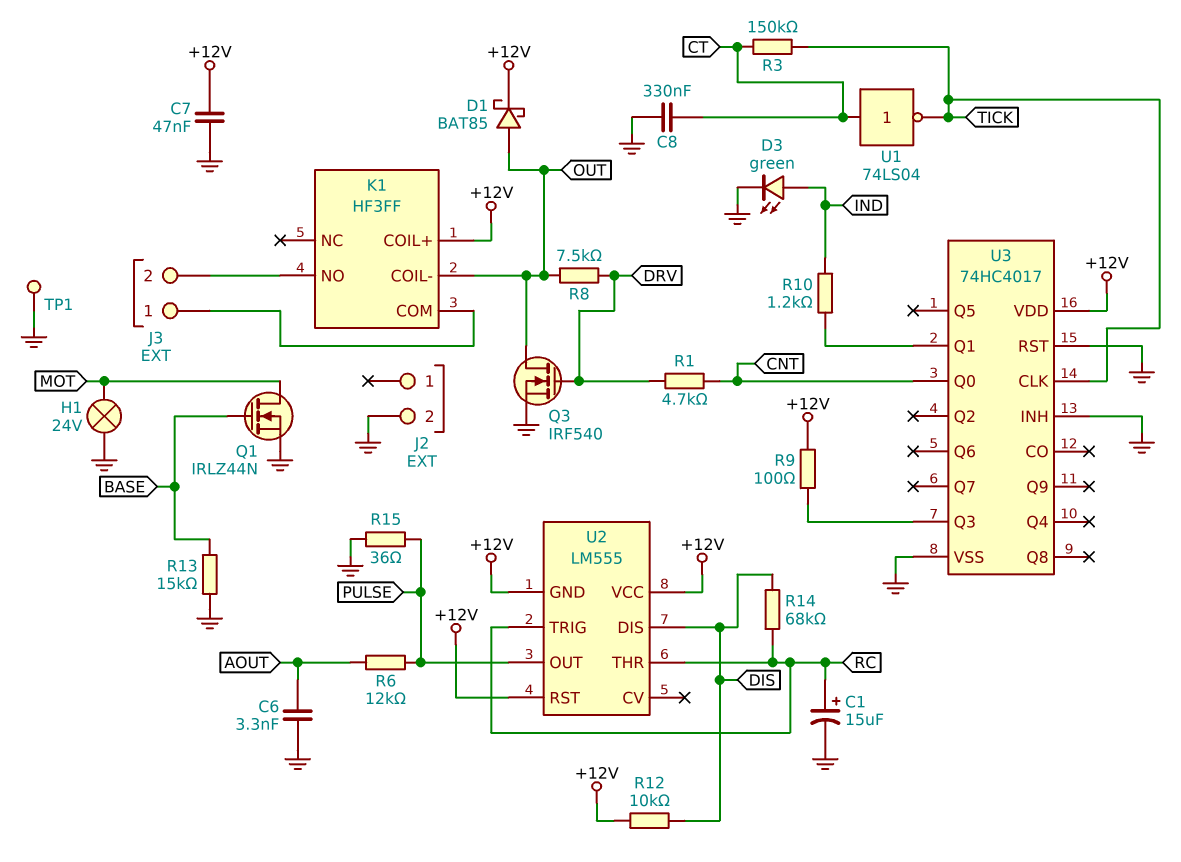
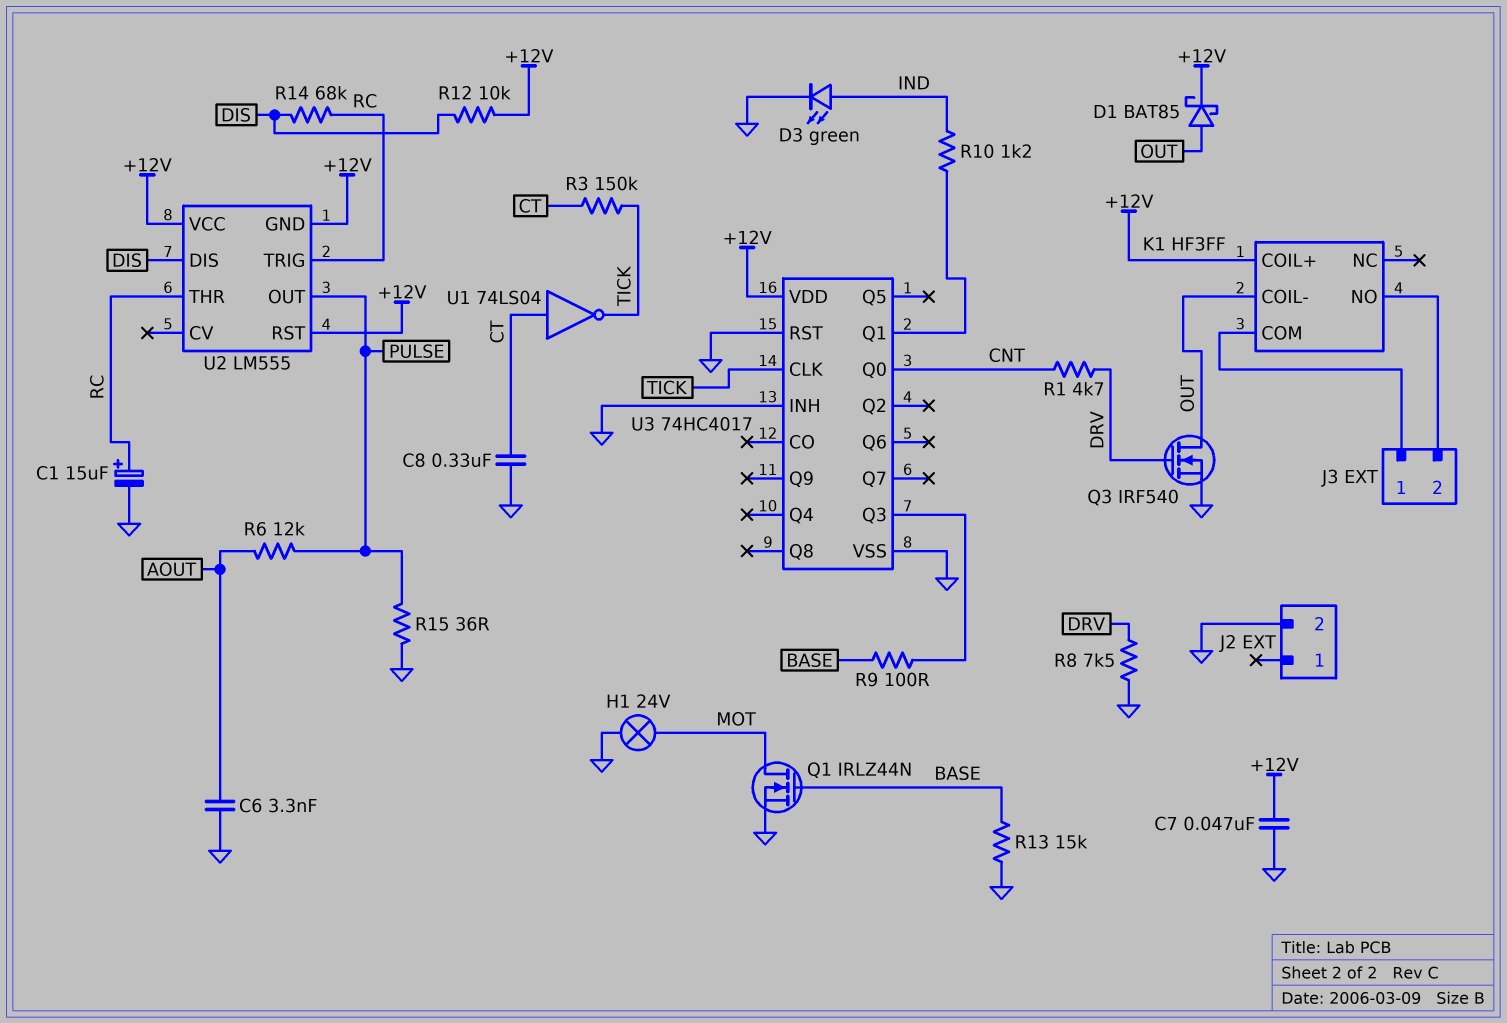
R8: 7.5k (DRV, OUT) -> 7.5k (DRV, GND)
R9: 100 (+12V, U3/Q3) -> 100 (BASE, U3/Q3)
TP1: test point (GND) -> none

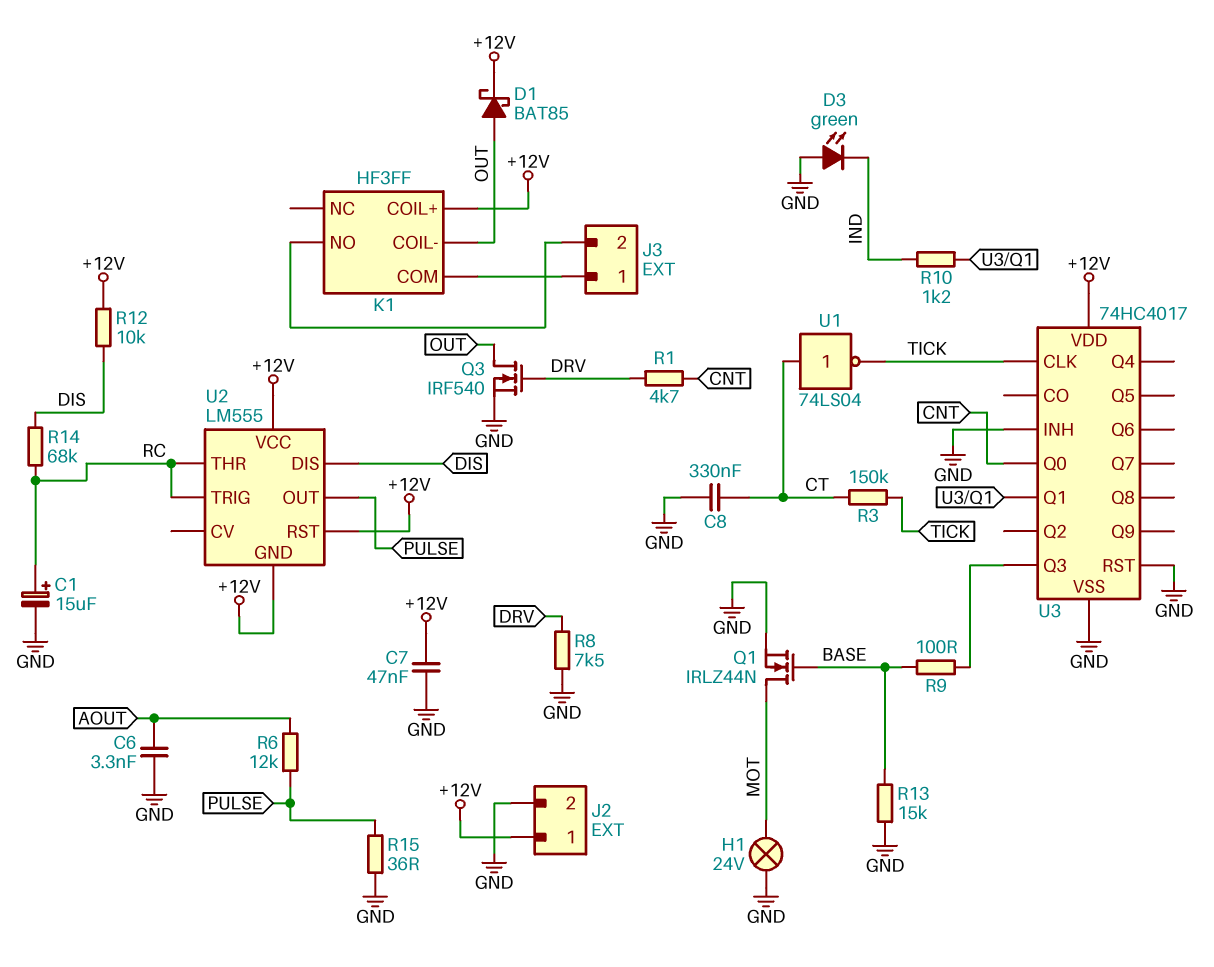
D3: LED green (A IND, K GND) -> LED green (A GND, K IND)
J2 pin 1: none -> +12V

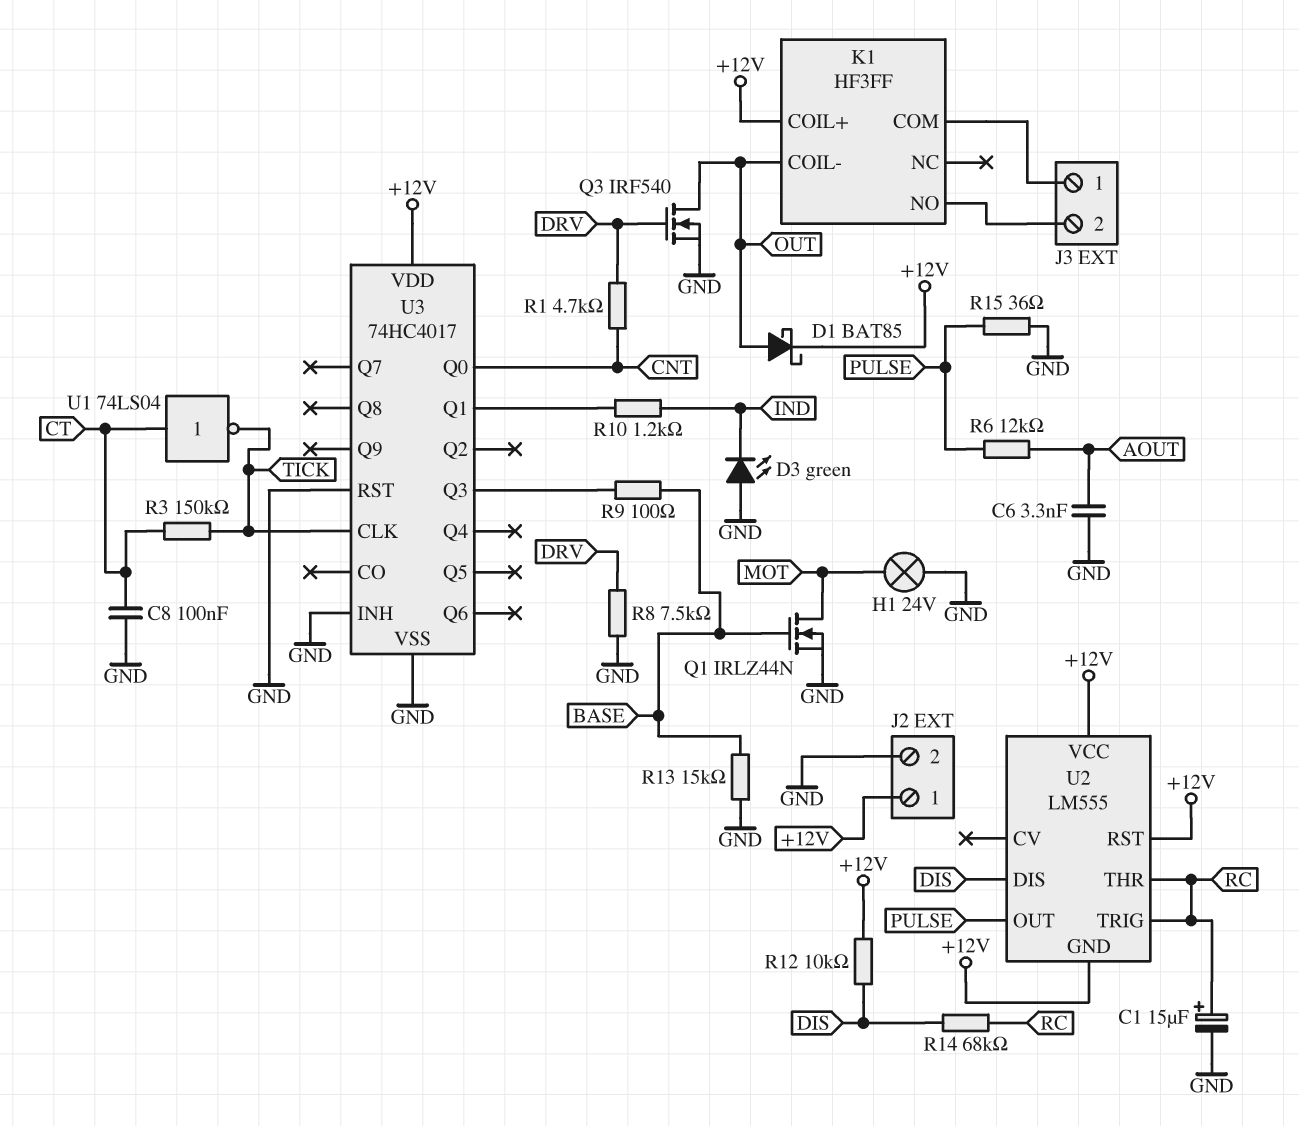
C7: 47nF (+12V, GND) -> none
C8: 330nF (CT, GND) -> 100nF (CT, GND)

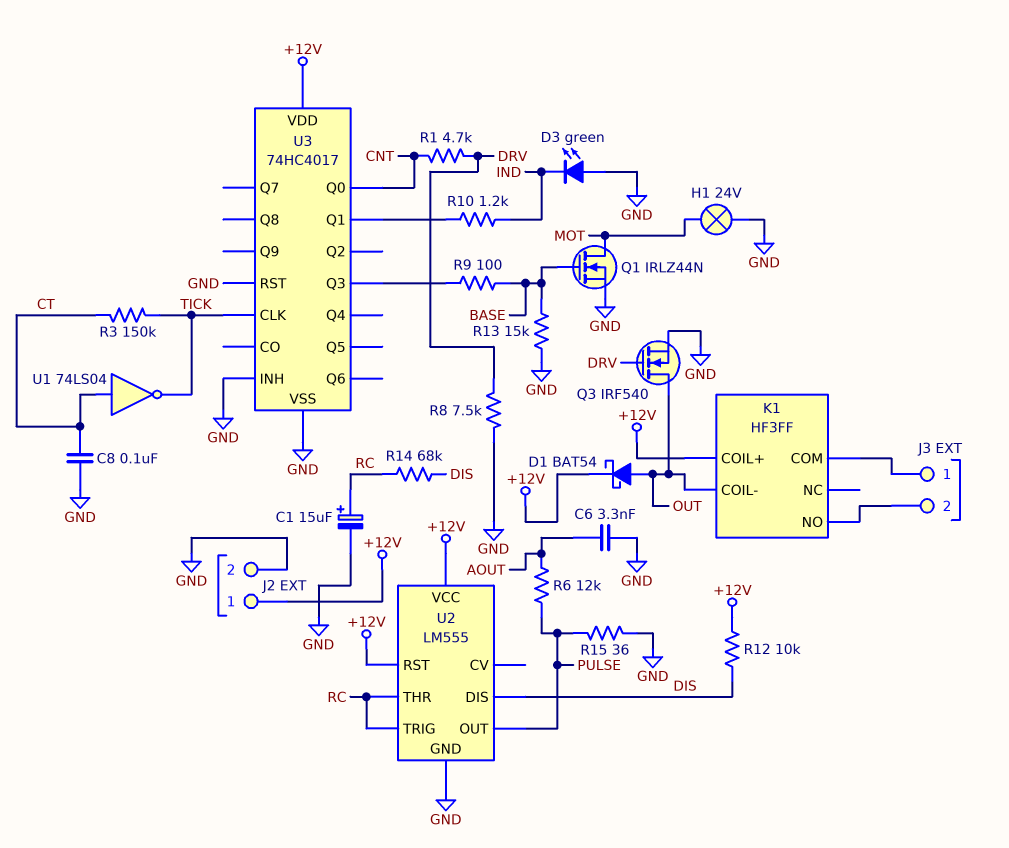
D1: schottky BAT85 (A OUT, K +12V) -> schottky BAT54 (A OUT, K +12V)
U2 pin GND: +12V -> GND

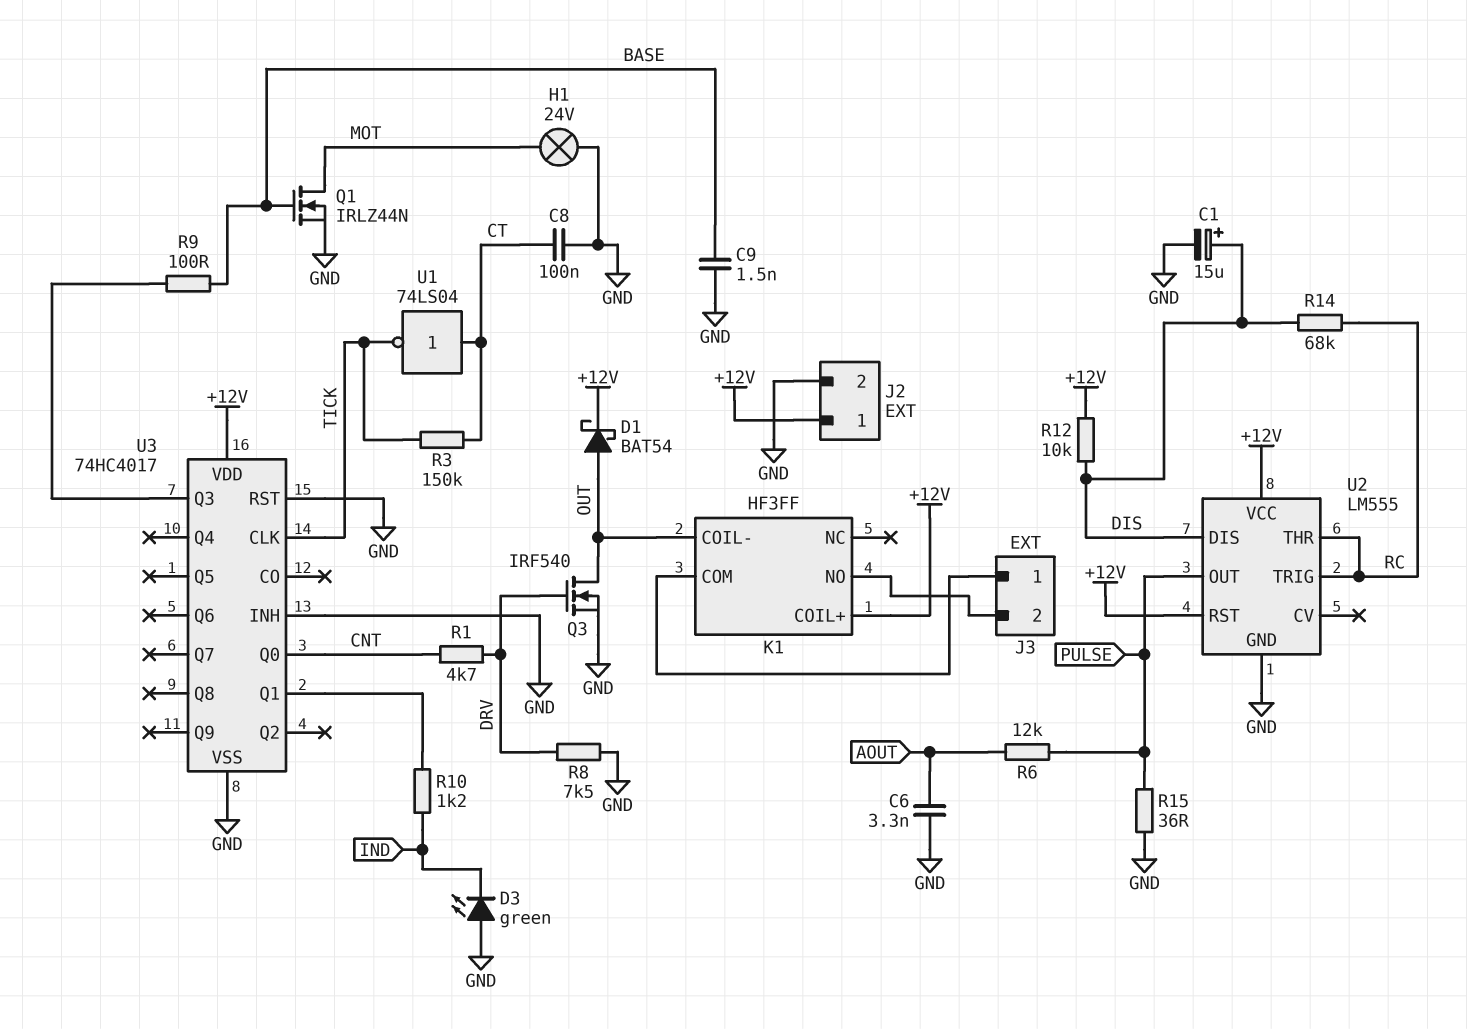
C1: 15uF (plus RC, minus GND) -> 15uF (plus DIS, minus GND)
C9: none -> 1.5nF (BASE, GND)
R13: 15k (BASE, GND) -> none

